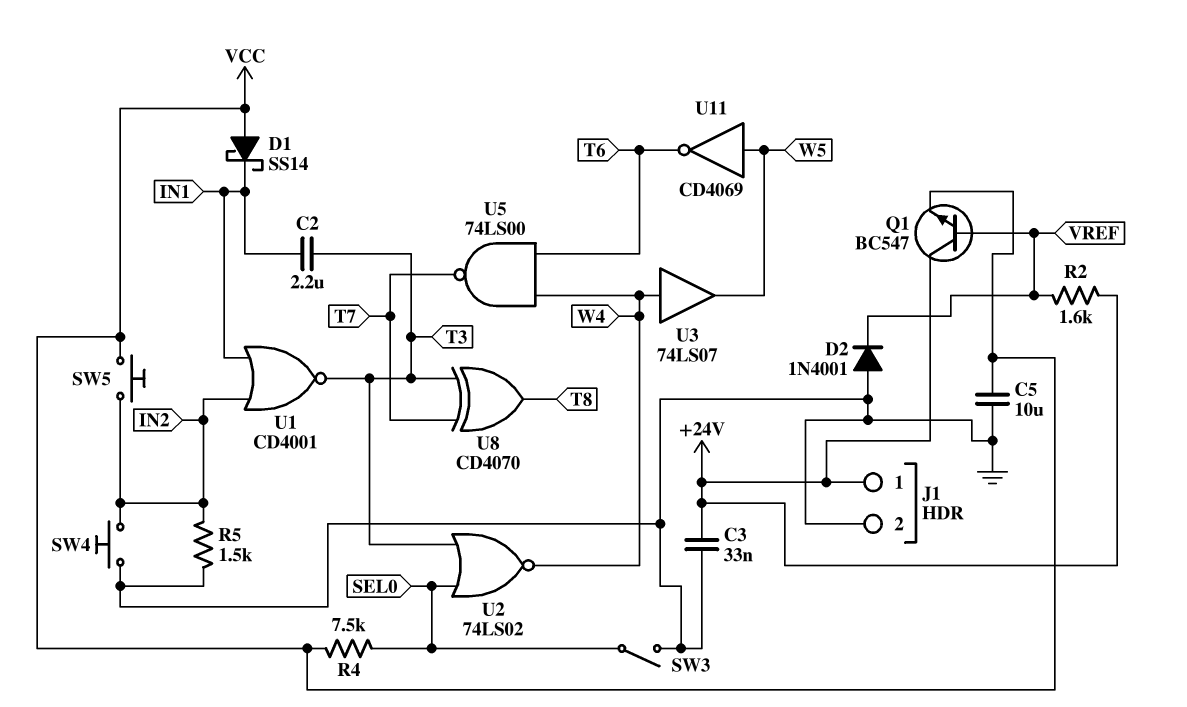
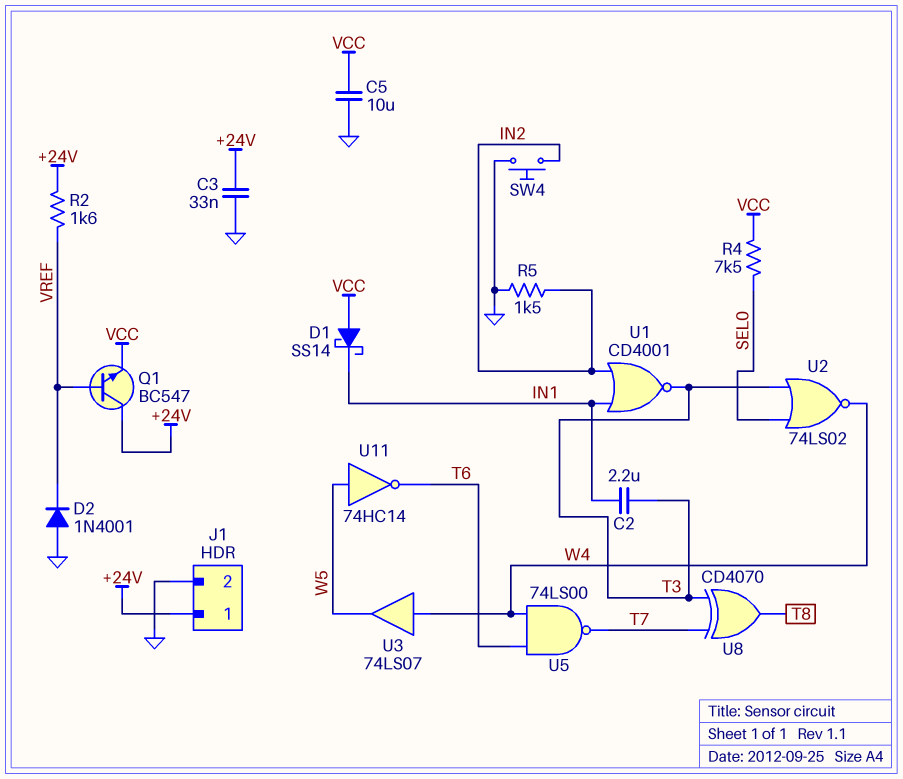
SW3: switch (GND, SEL0) -> none
SW5: button (IN2, VCC) -> none
U11: NOT CD4069 (in W5, out T6) -> NOT 74HC14 (in W5, out T6)

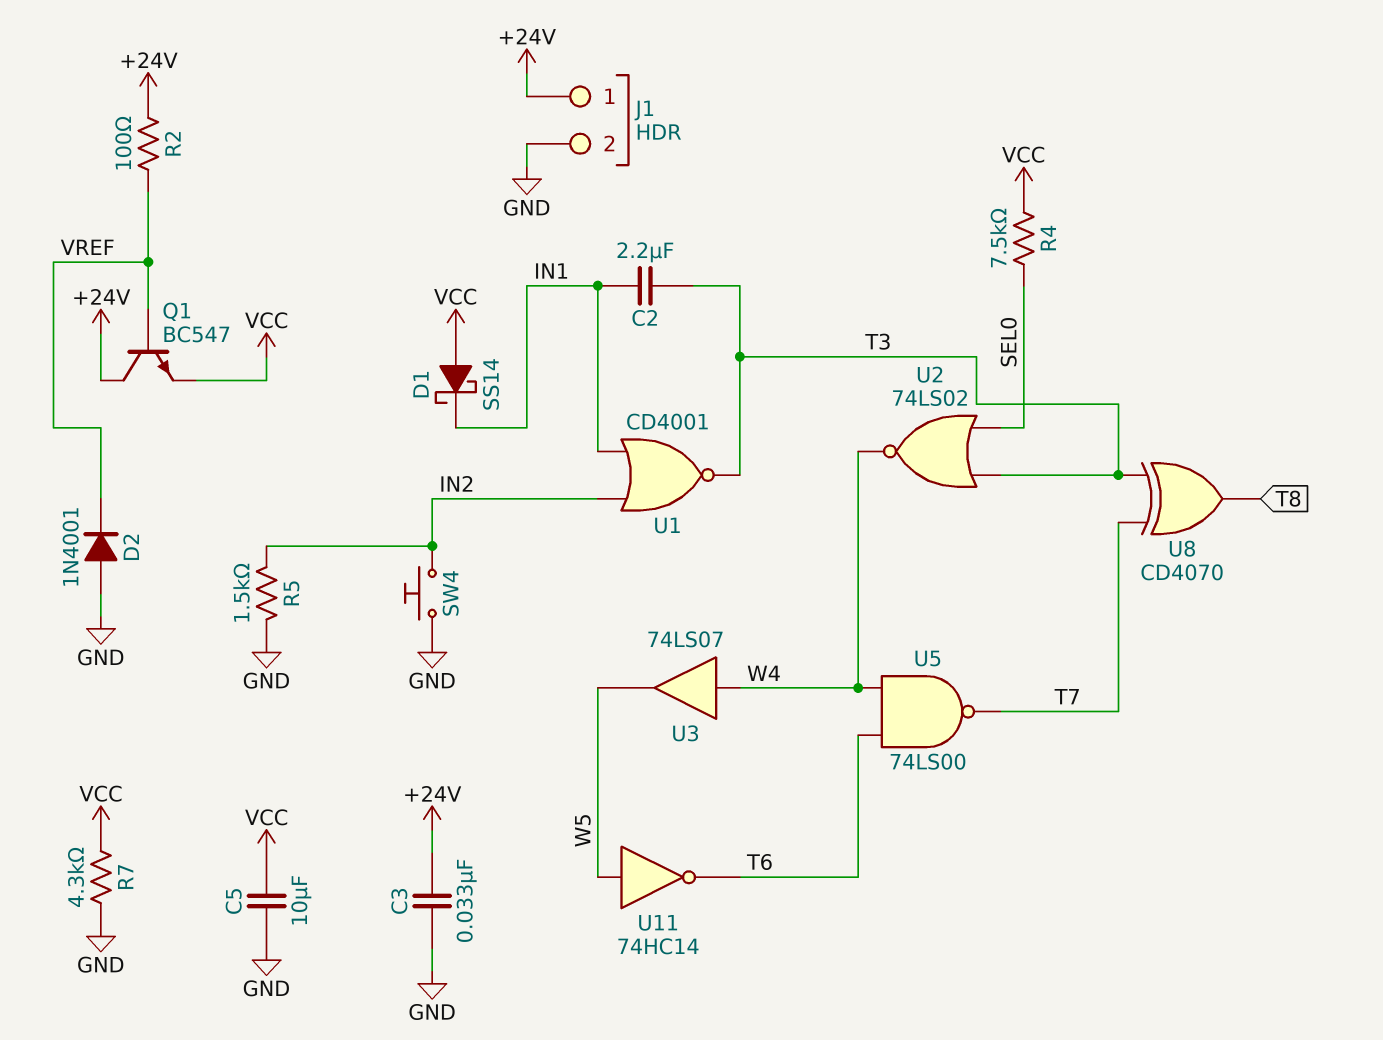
R2: 1.6k (+24V, VREF) -> 100 (+24V, VREF)
R7: none -> 4.3k (GND, VCC)

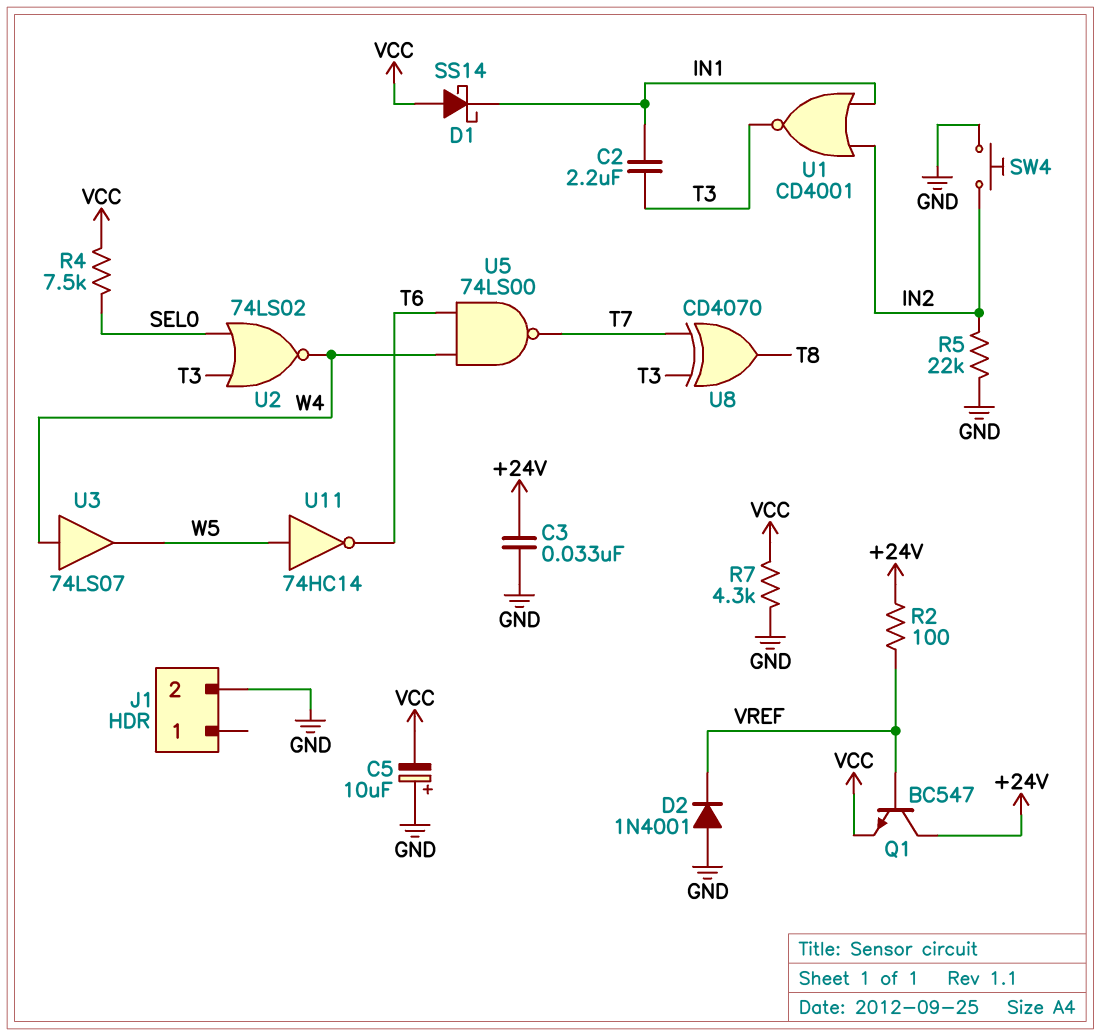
C5: 10uF (GND, VCC) -> 10uF (plus GND, minus VCC)
J1 pin 1: +24V -> none
R5: 1.5k (GND, IN2) -> 22k (GND, IN2)

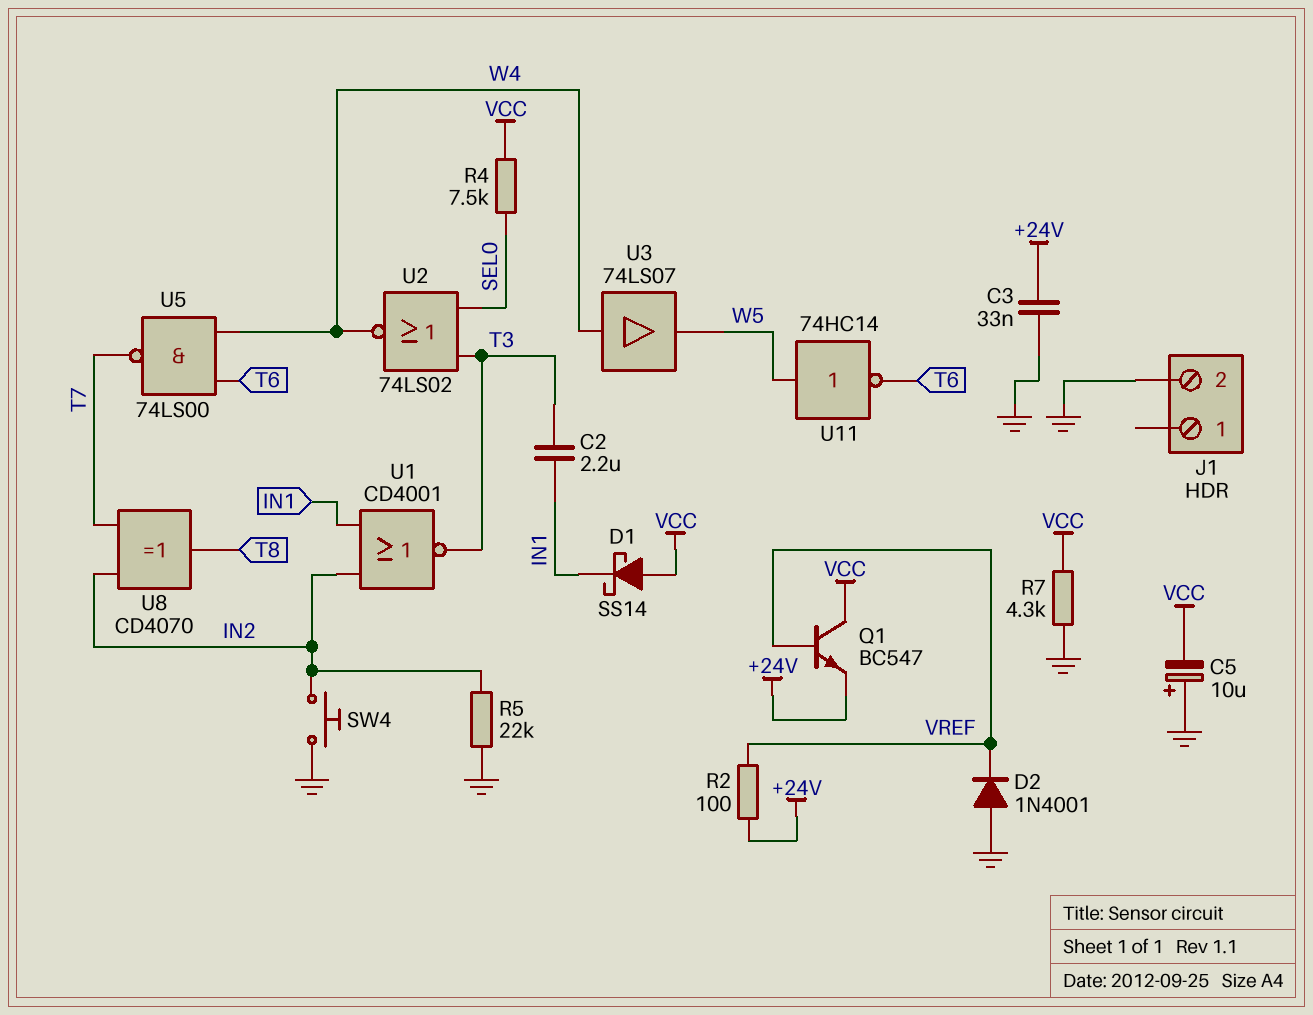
Q1: NPN BC547 (B VREF, C +24V, E VCC) -> NPN BC547 (B VREF, C VCC, E +24V)
U8: XOR CD4070 (in T3, in T7, out T8) -> XOR CD4070 (in IN2, in T7, out T8)

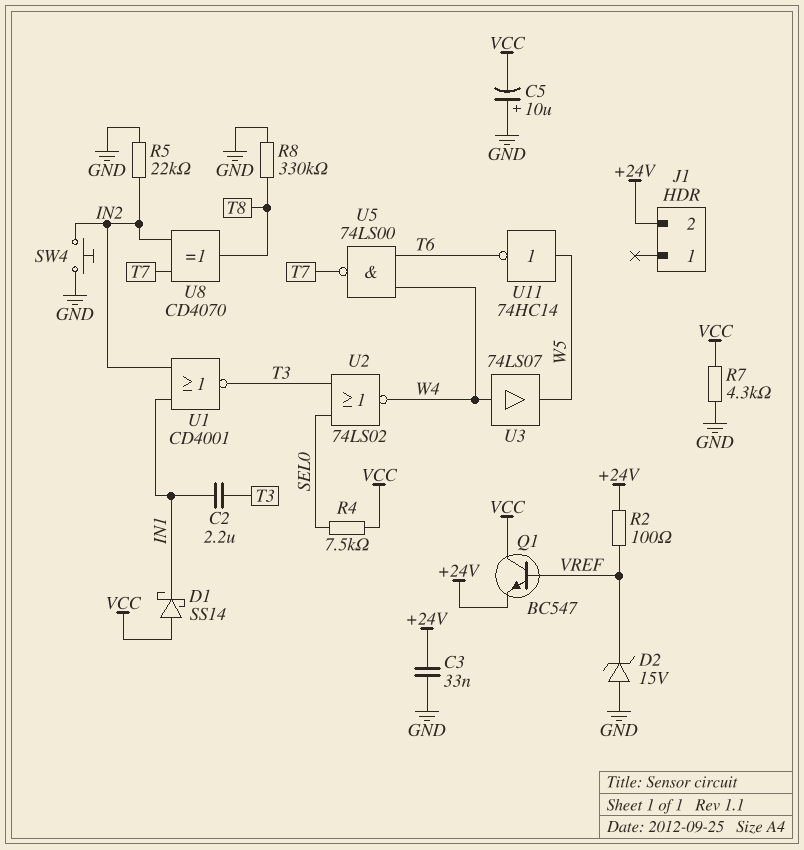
D2: diode 1N4001 (A GND, K VREF) -> zener 15V (A GND, K VREF)
J1 pin 2: GND -> +24V
R8: none -> 330k (GND, T8)

